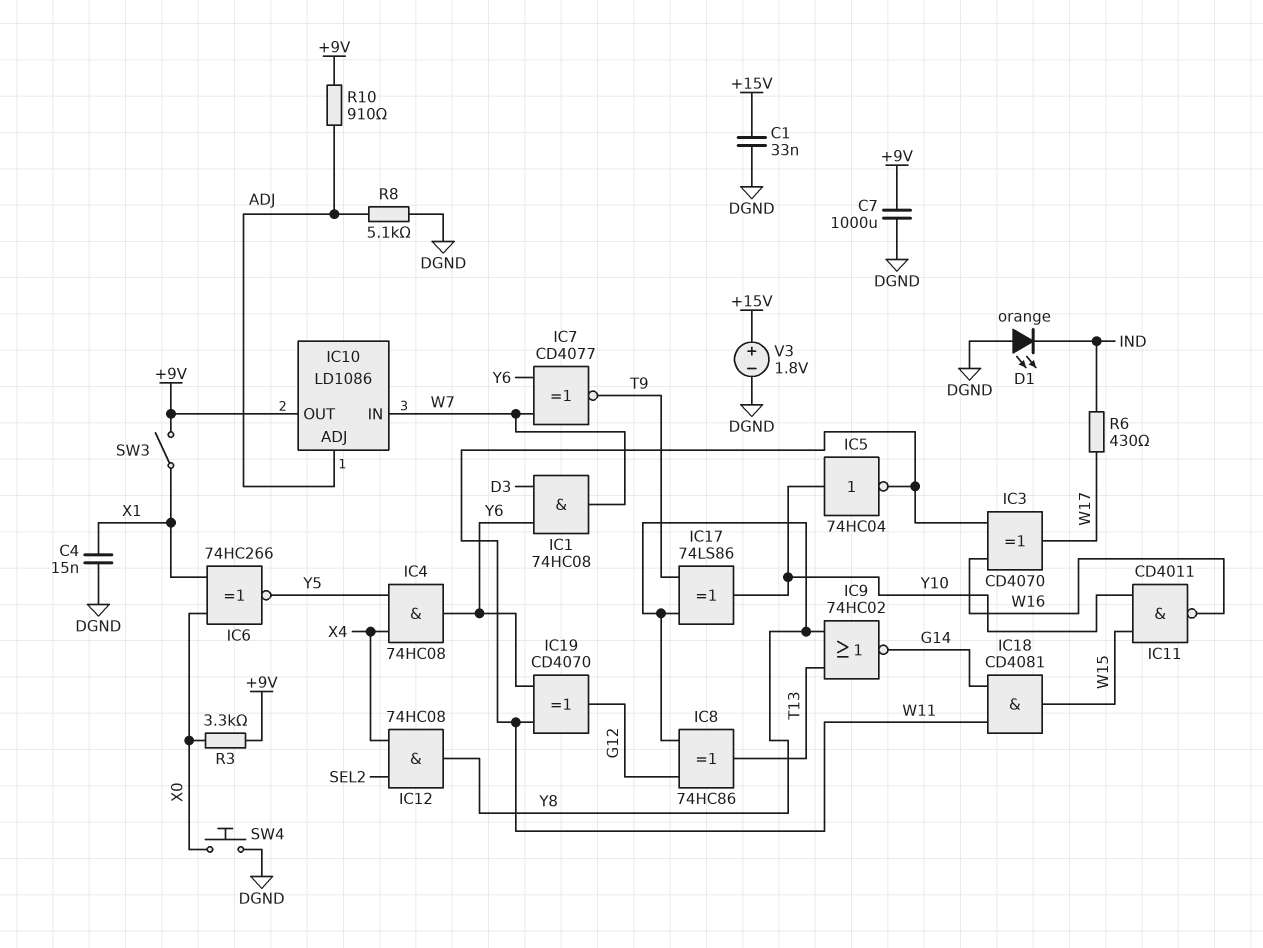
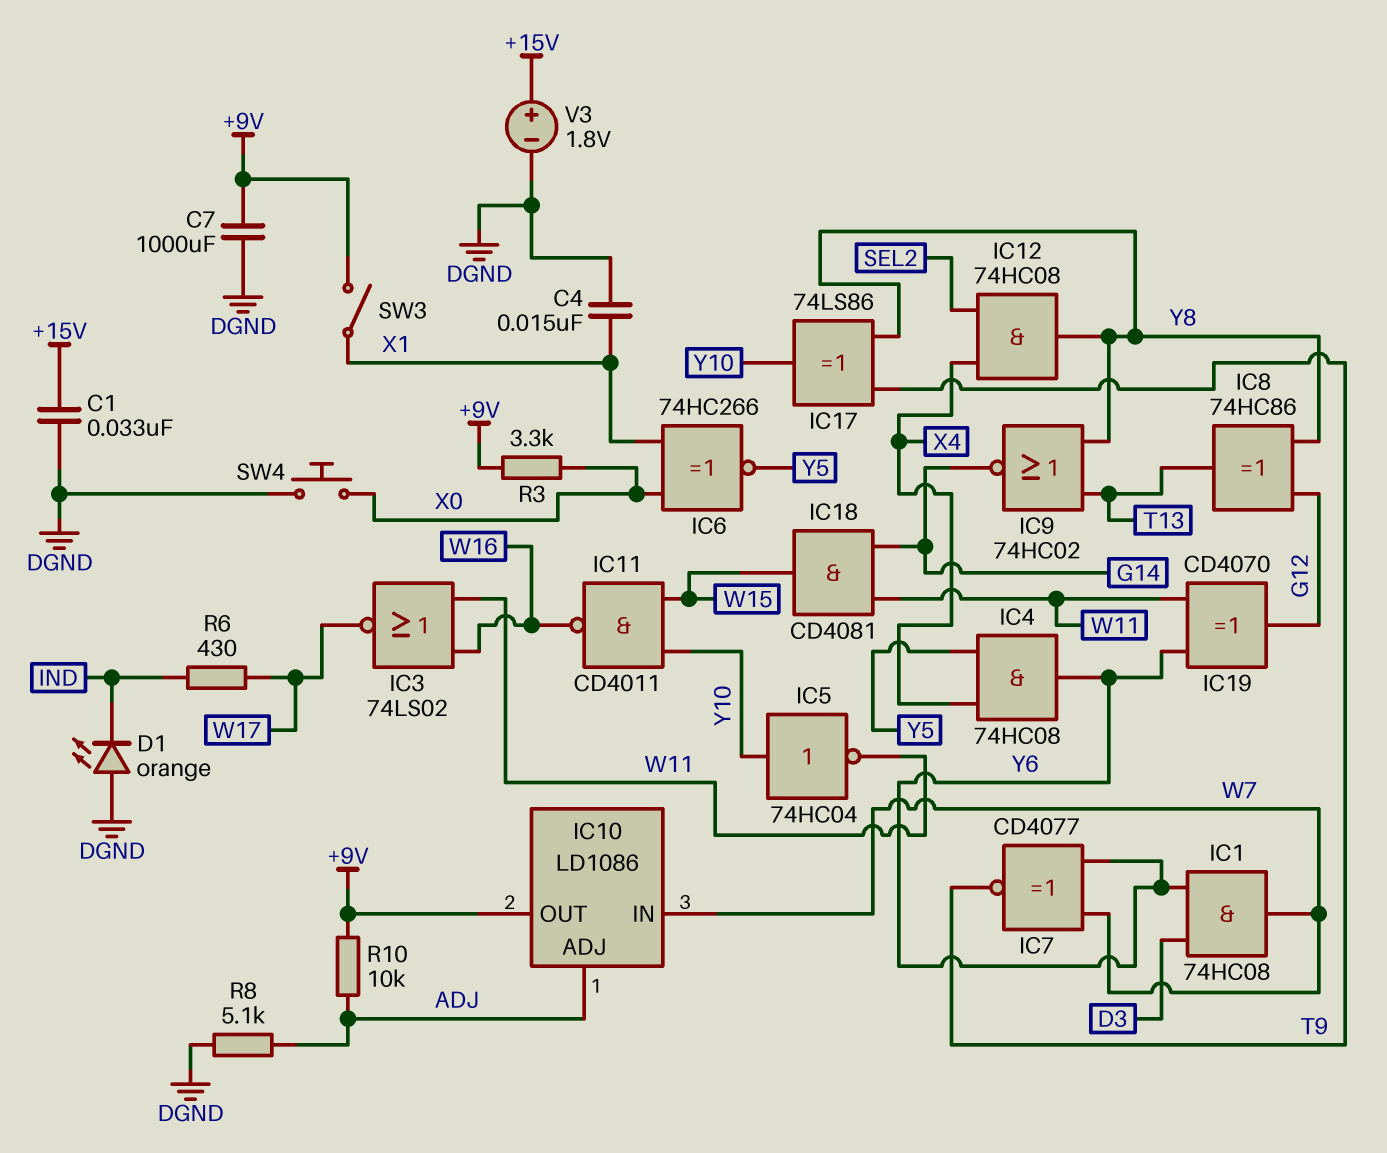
IC3: XOR CD4070 (in W11, in W16, out W17) -> NOR 74LS02 (in W11, in W16, out W17)
R10: 910 (+9V, ADJ) -> 10k (+9V, ADJ)

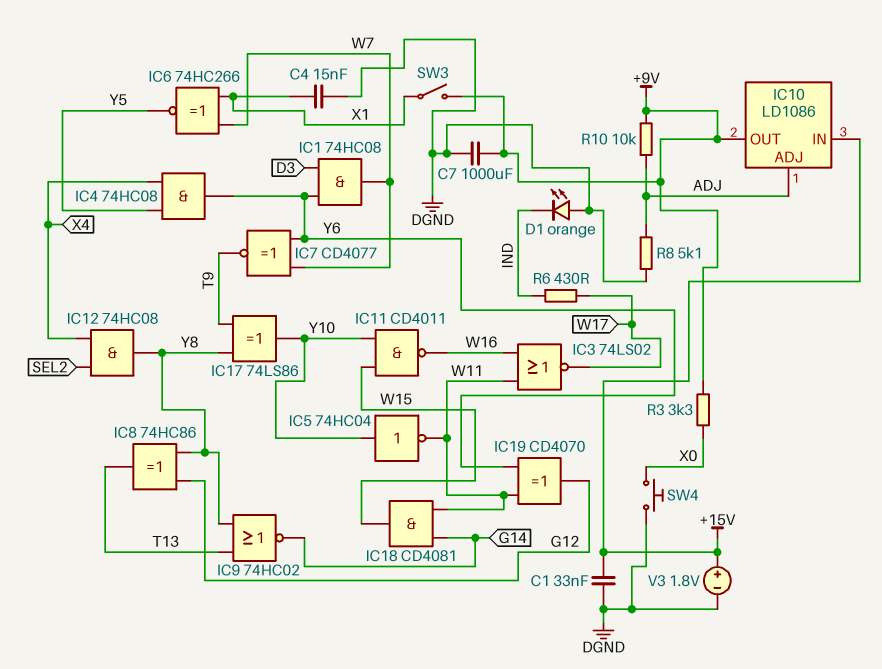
IC6: XNOR 74HC266 (in X0, in X1, out Y5) -> XNOR 74HC266 (in W7, in X1, out Y5)
IC10 pin IN: W7 -> +15V

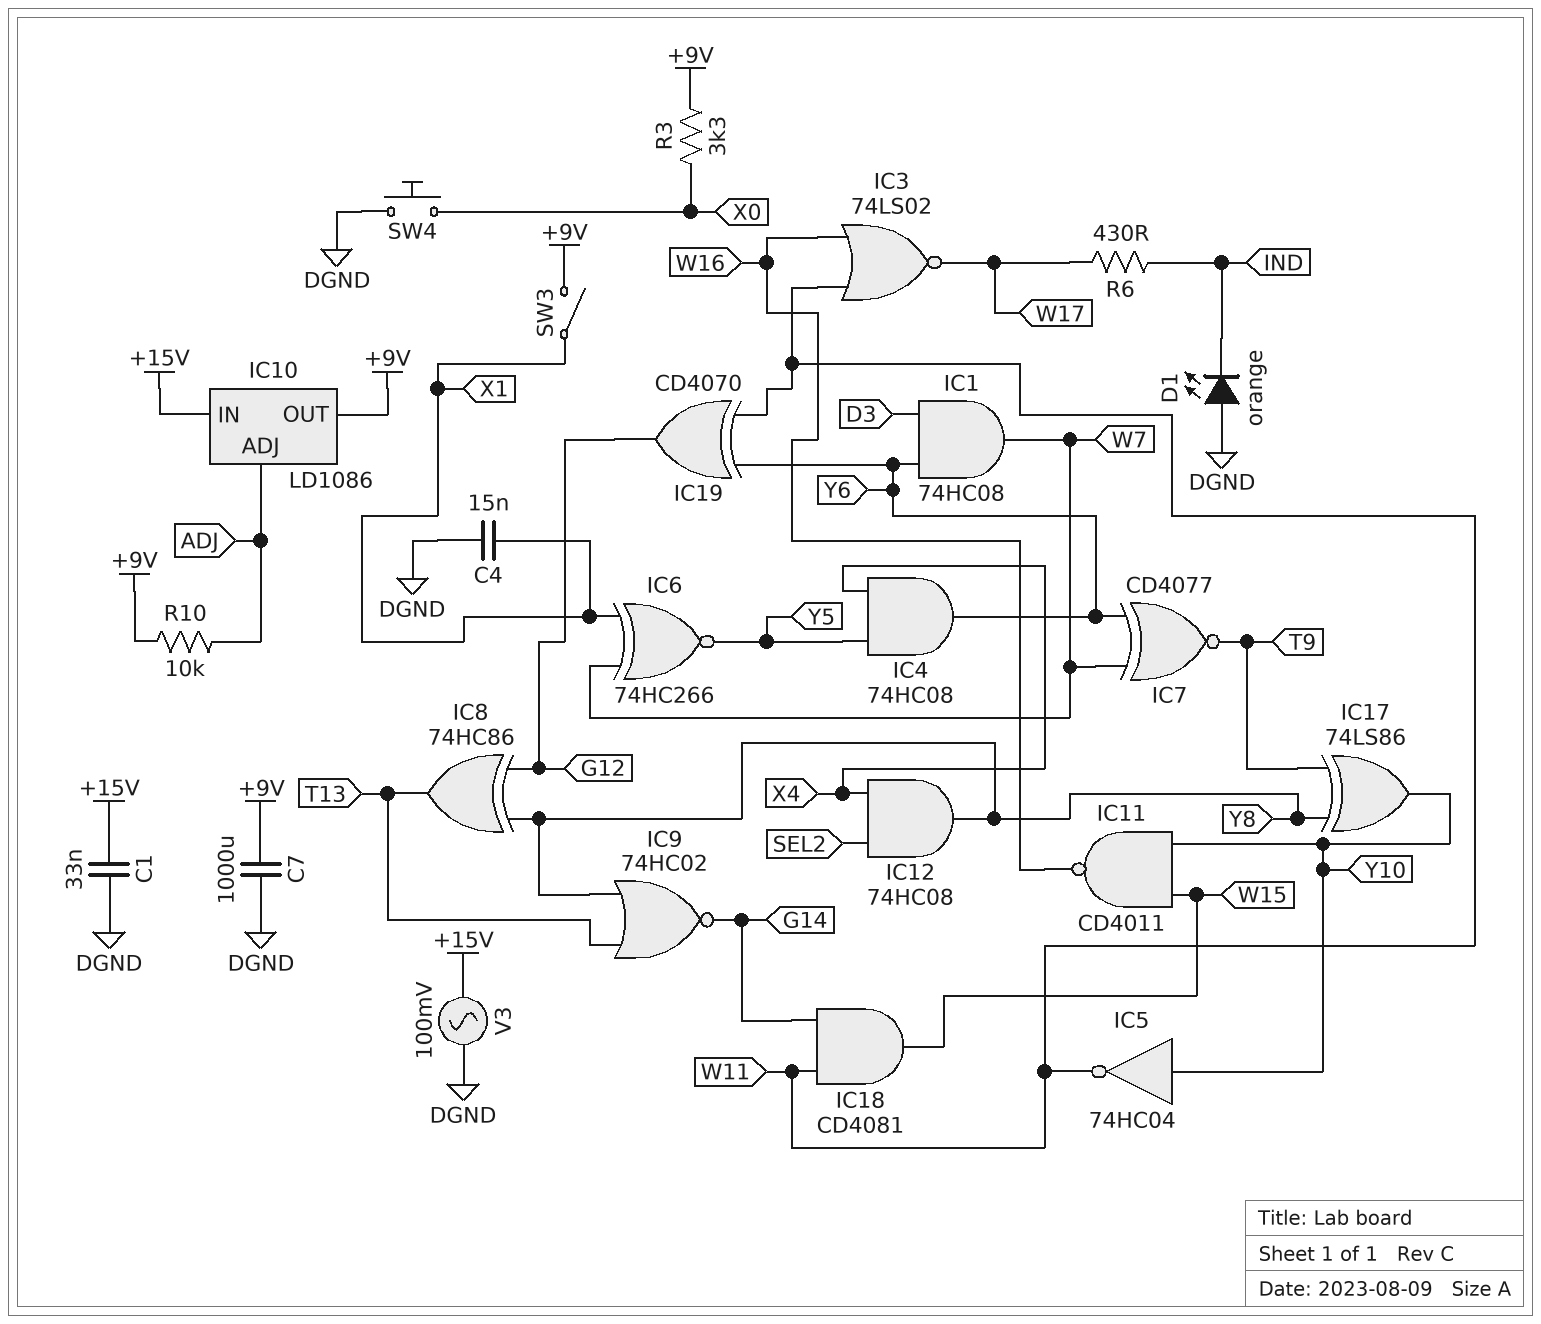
R8: 5.1k (ADJ, DGND) -> none
V3: 1.8V (plus +15V, minus DGND) -> AC 100mV (+15V, DGND)

